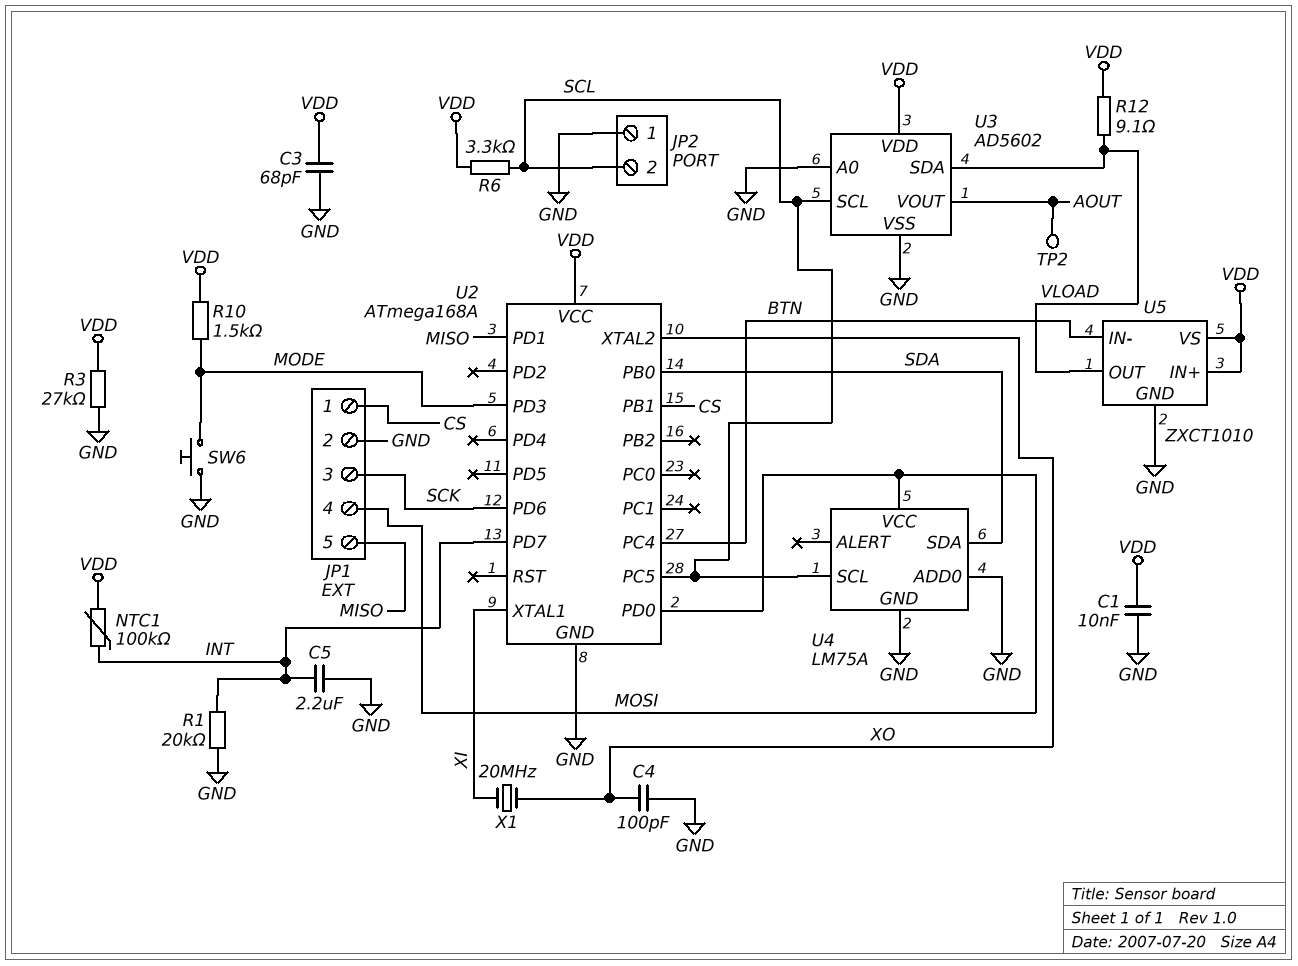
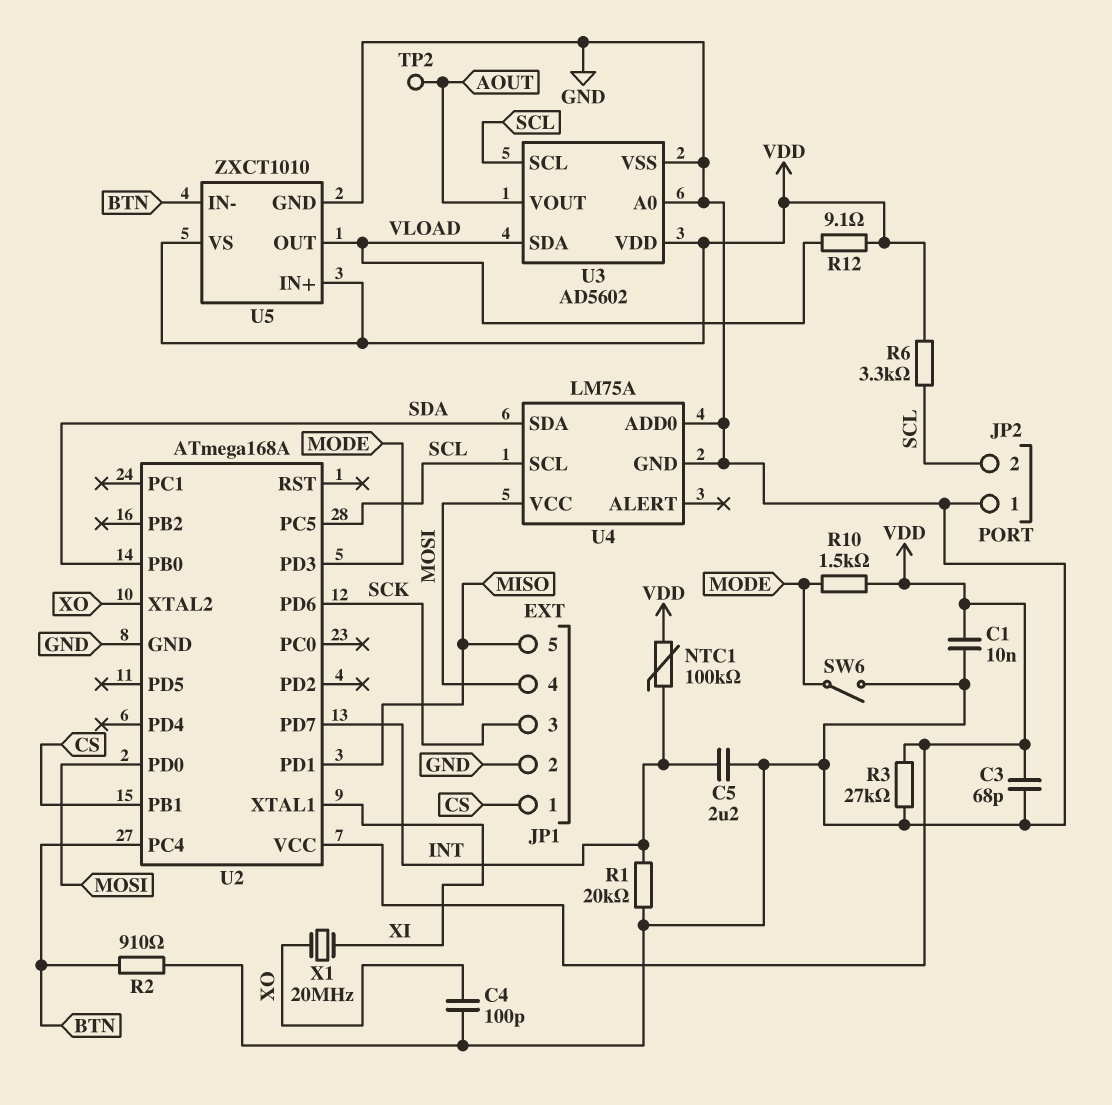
R2: none -> 910 (BTN, GND)
SW6: button (GND, MODE) -> switch (GND, MODE)

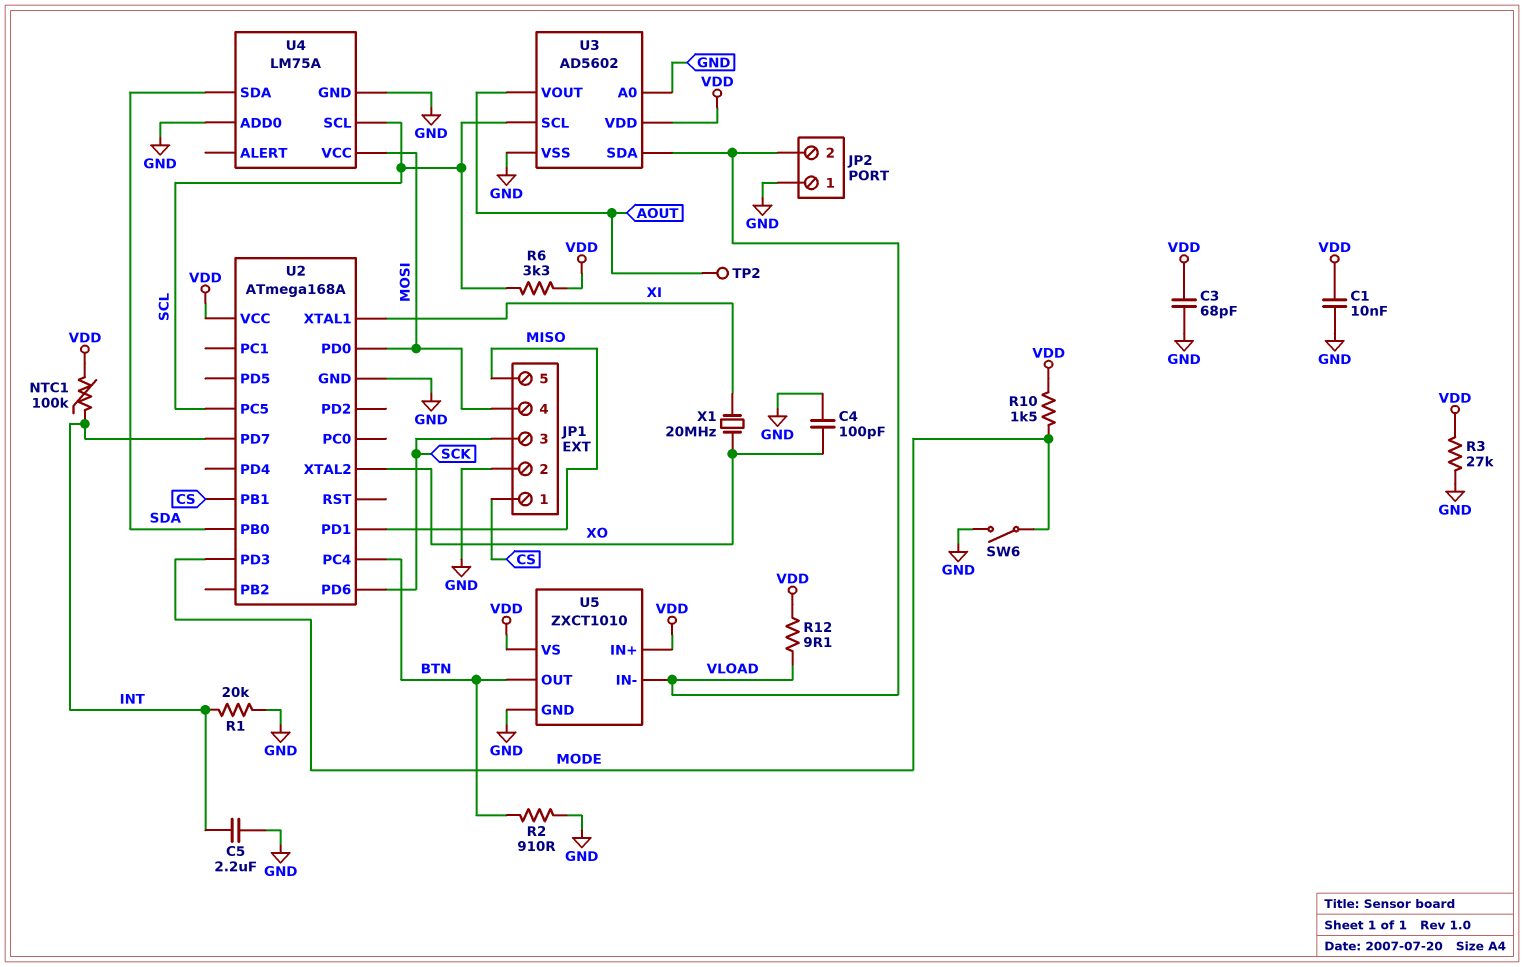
JP2 pin 2: SCL -> VLOAD
U5 pin IN-: BTN -> VLOAD
U5 pin OUT: VLOAD -> BTN

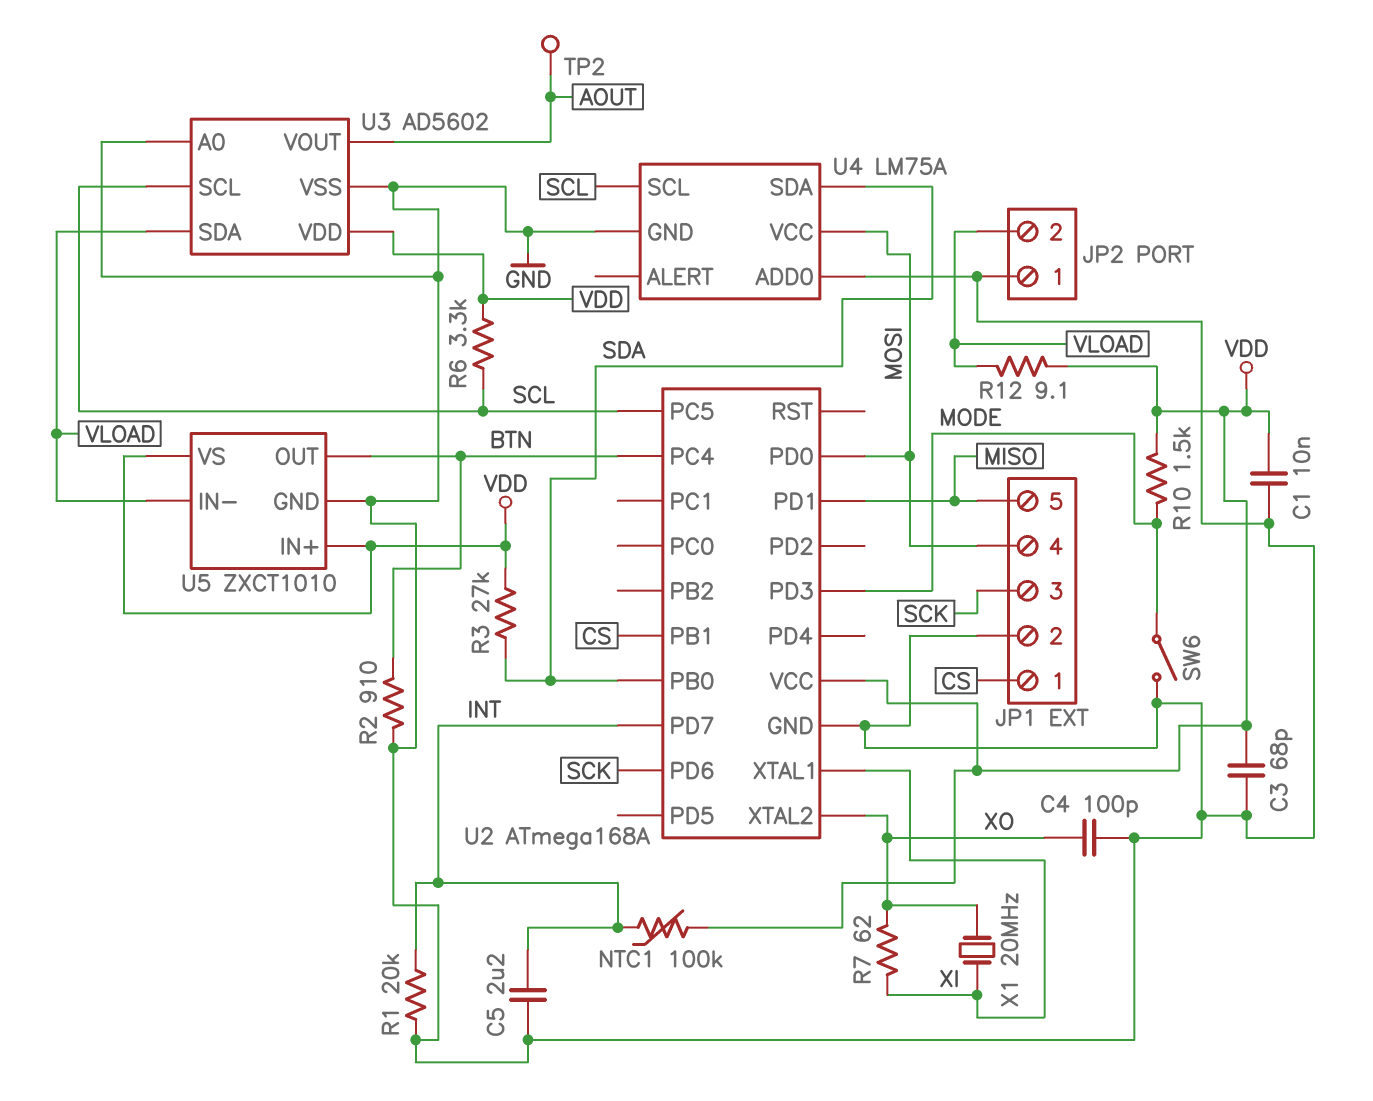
R3: 27k (GND, VDD) -> 27k (SDA, VDD)
R7: none -> 62 (XI, XO)

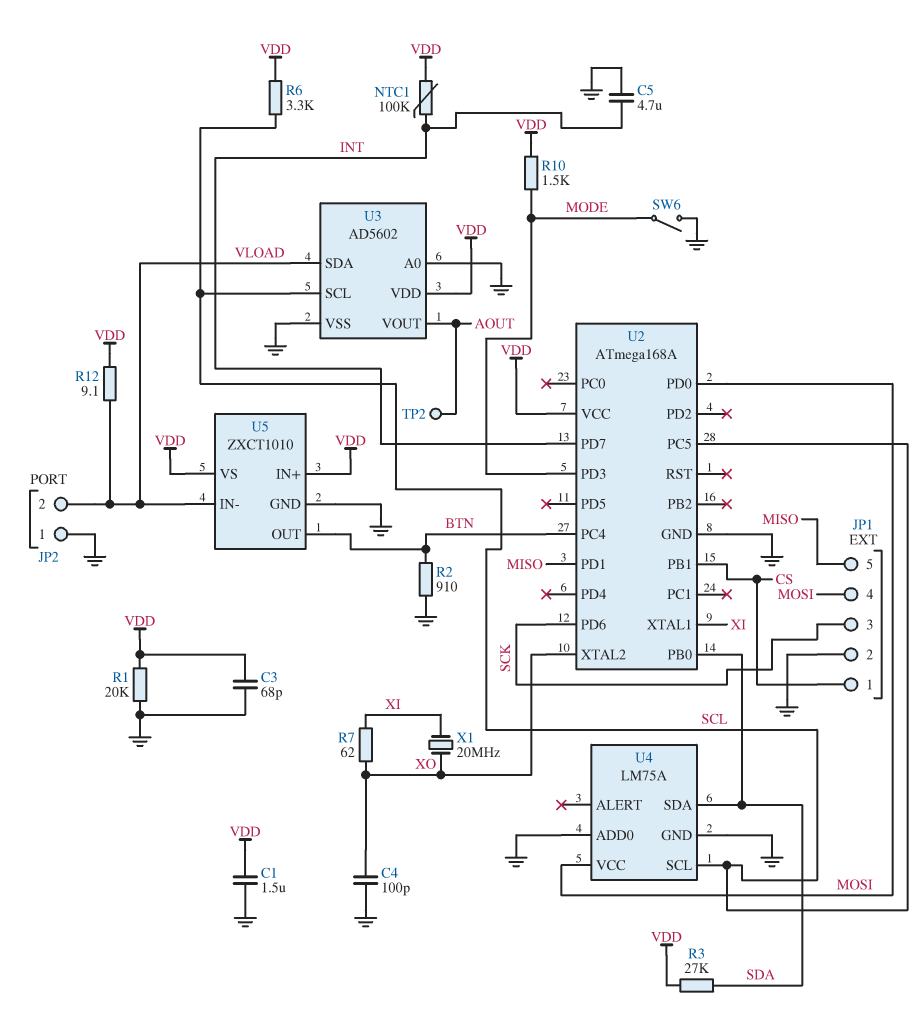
C1: 10nF (GND, VDD) -> 1.5uF (GND, VDD)
C5: 2.2uF (GND, INT) -> 4.7uF (GND, INT)
R1: 20k (GND, INT) -> 20k (GND, VDD)

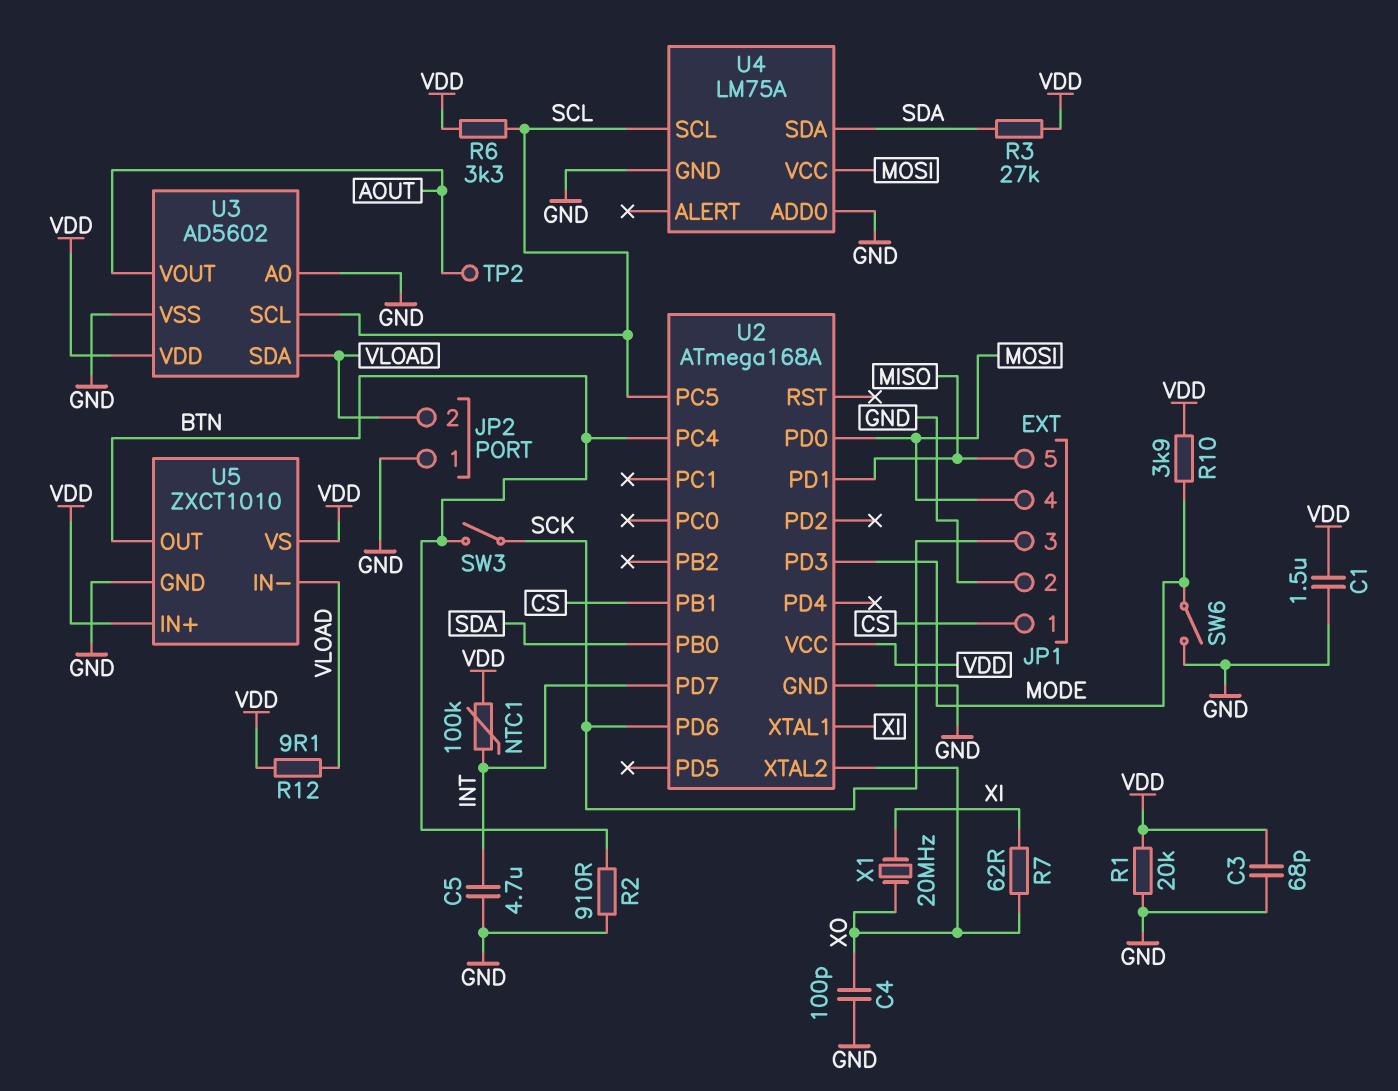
R10: 1.5k (MODE, VDD) -> 3.9k (MODE, VDD)
SW3: none -> switch (BTN, SCK)

